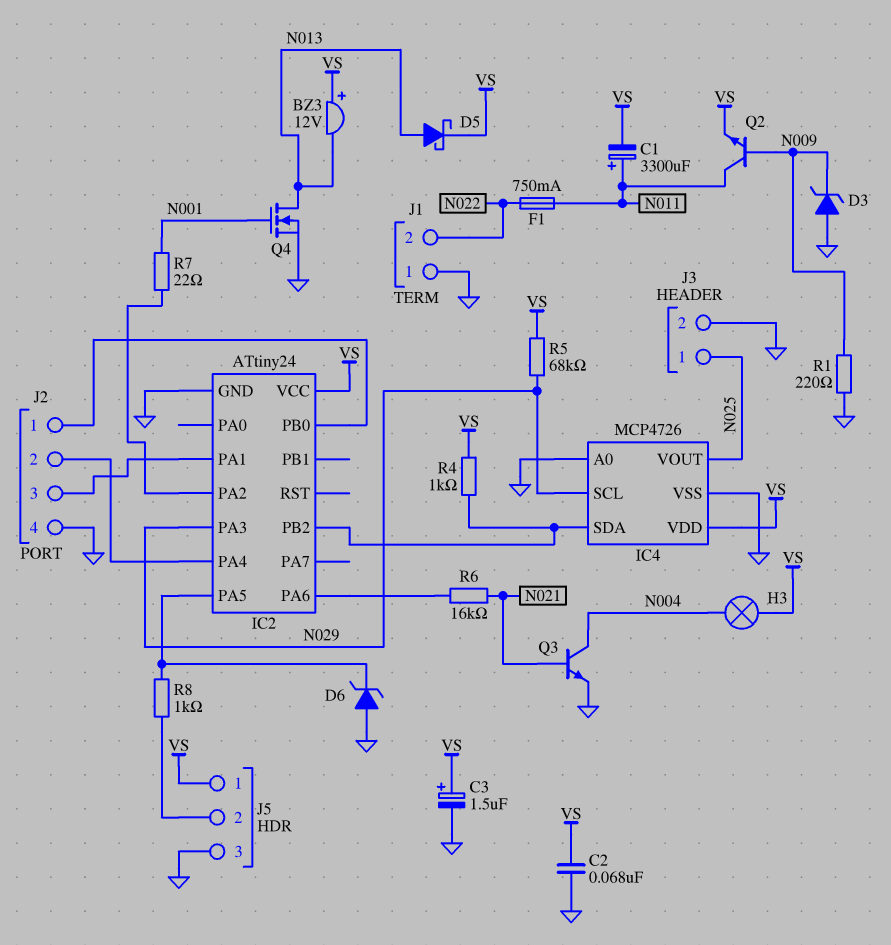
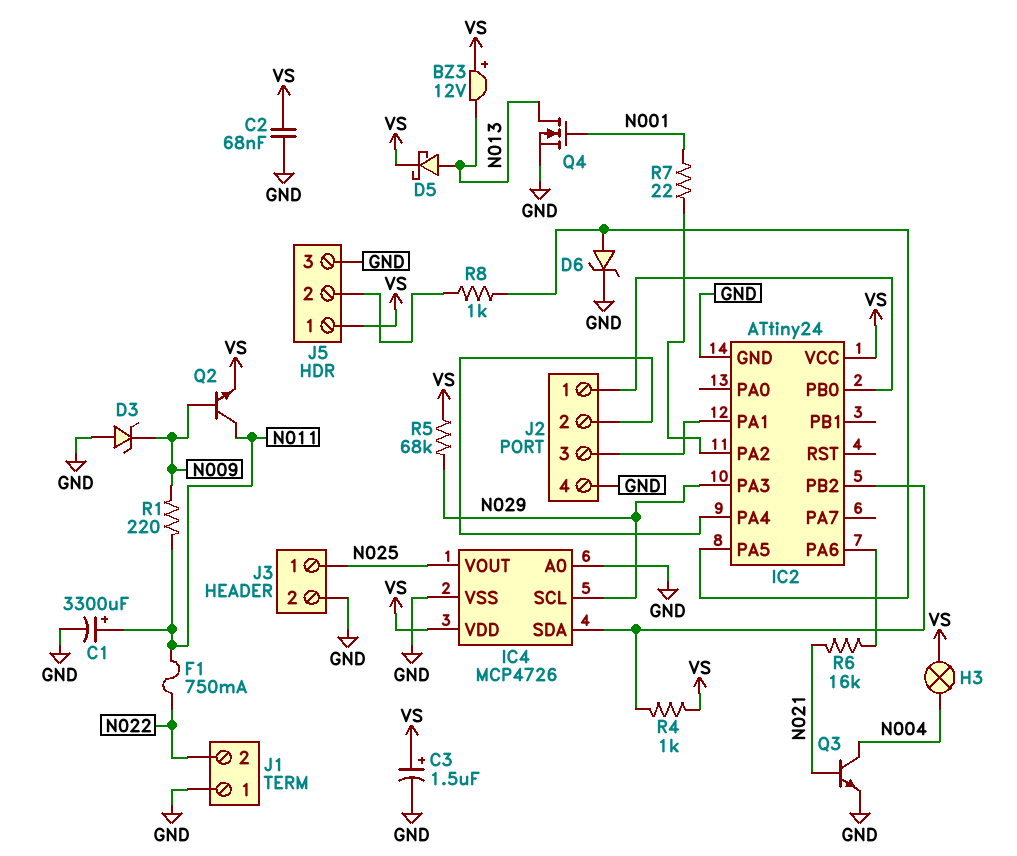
C1: 3300uF (plus N011, minus VS) -> 3300uF (plus N011, minus GND)
D6: zener (A GND, K IC2/PA5) -> zener (A IC2/PA5, K GND)
R1: 220 (GND, N009) -> 220 (N009, N011)

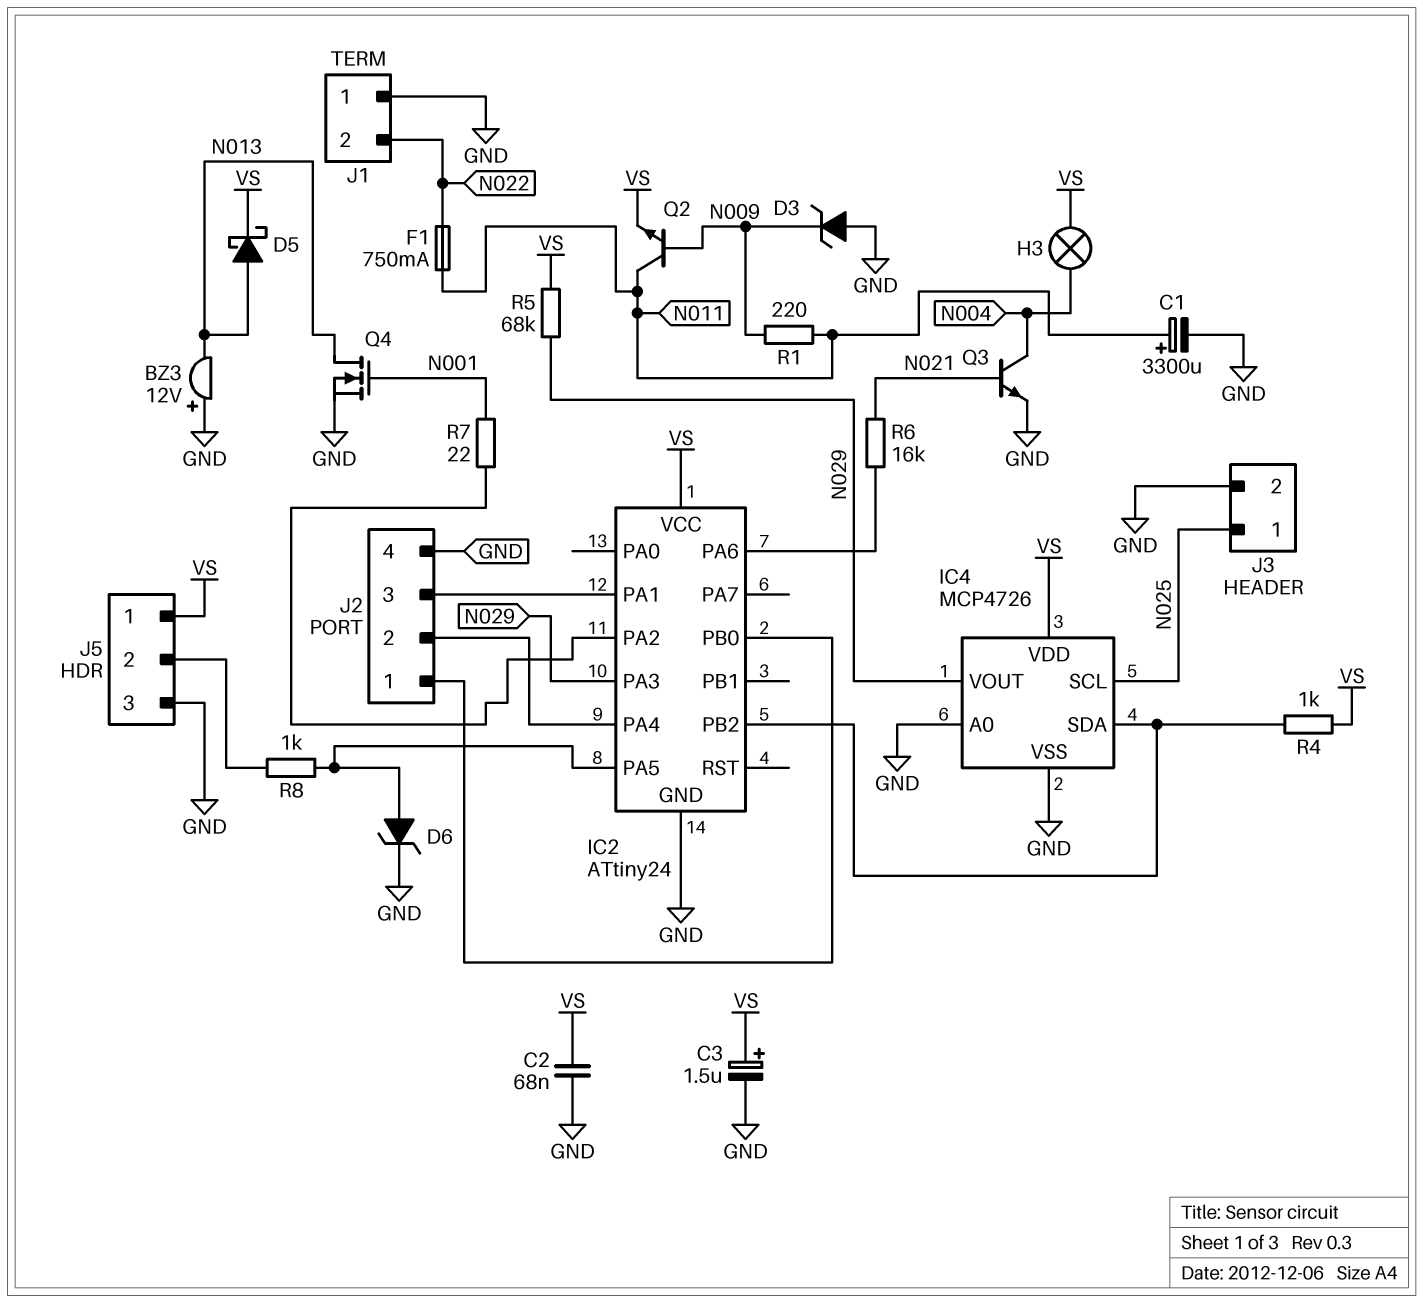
BZ3: buzzer 12V (plus VS, minus N013) -> buzzer 12V (plus GND, minus N013)
IC4 pin SCL: N029 -> N025
IC4 pin VOUT: N025 -> N029

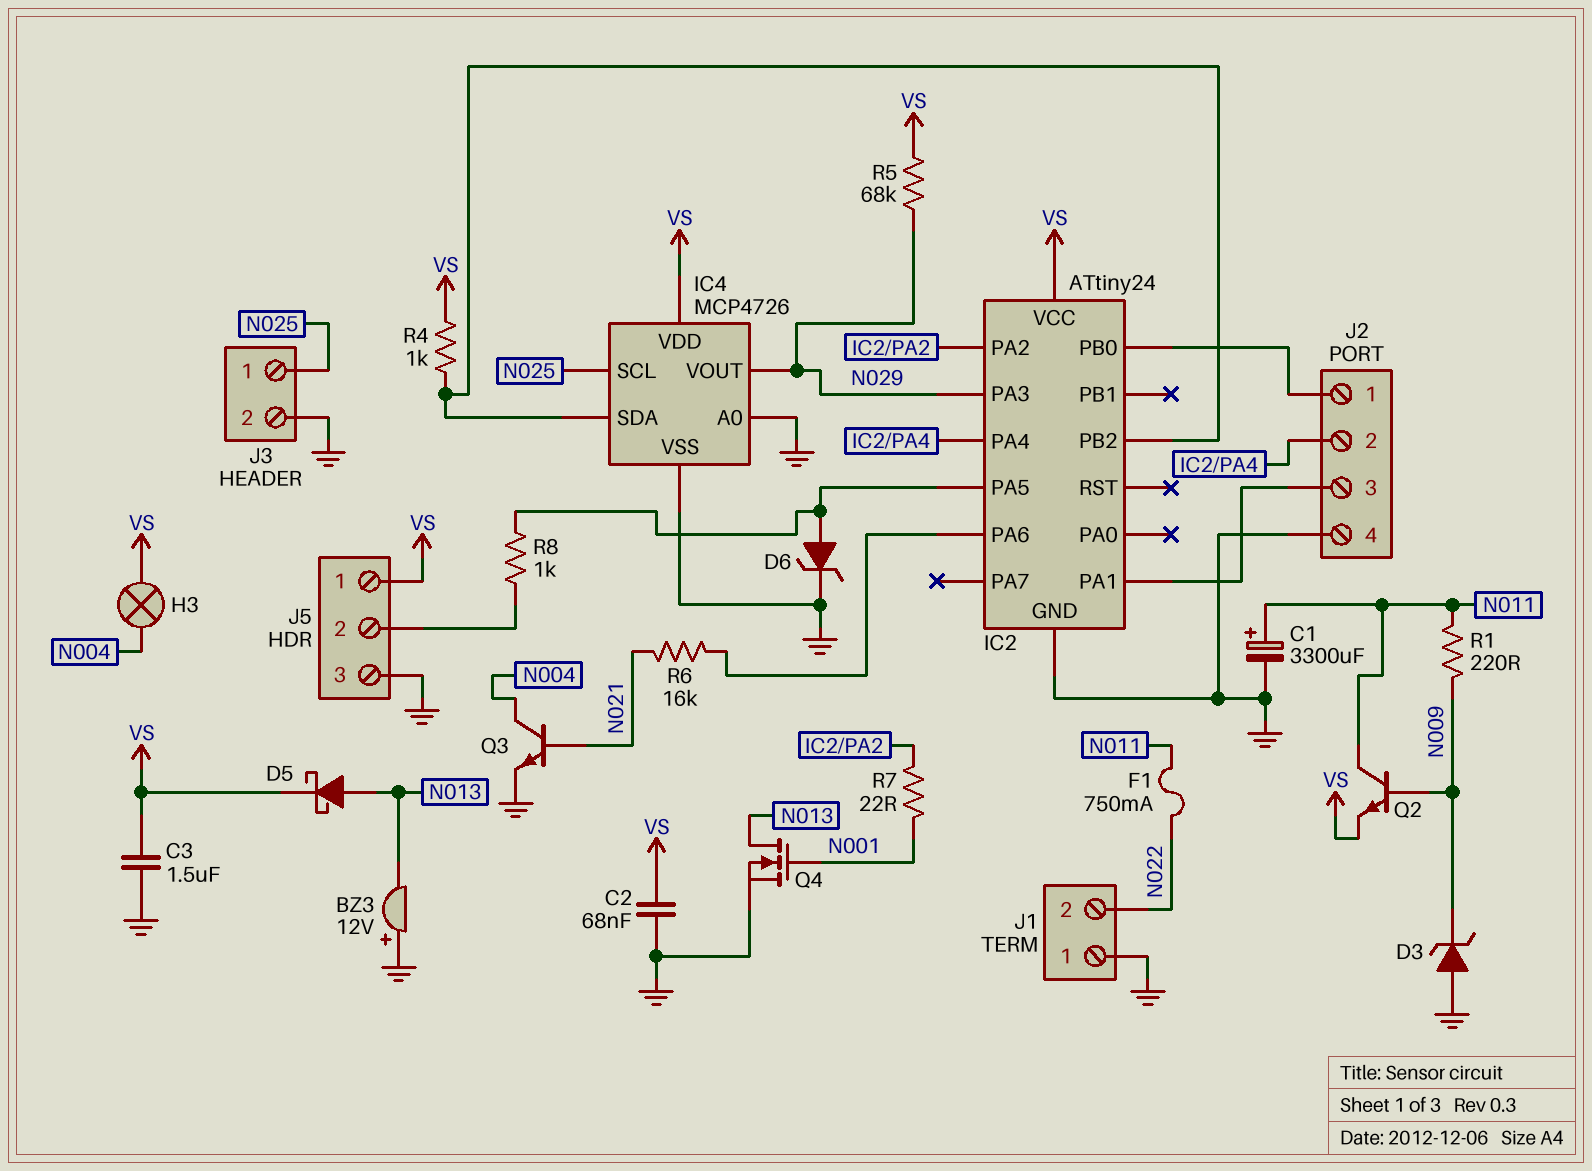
C3: 1.5uF (plus VS, minus GND) -> 1.5uF (GND, VS)

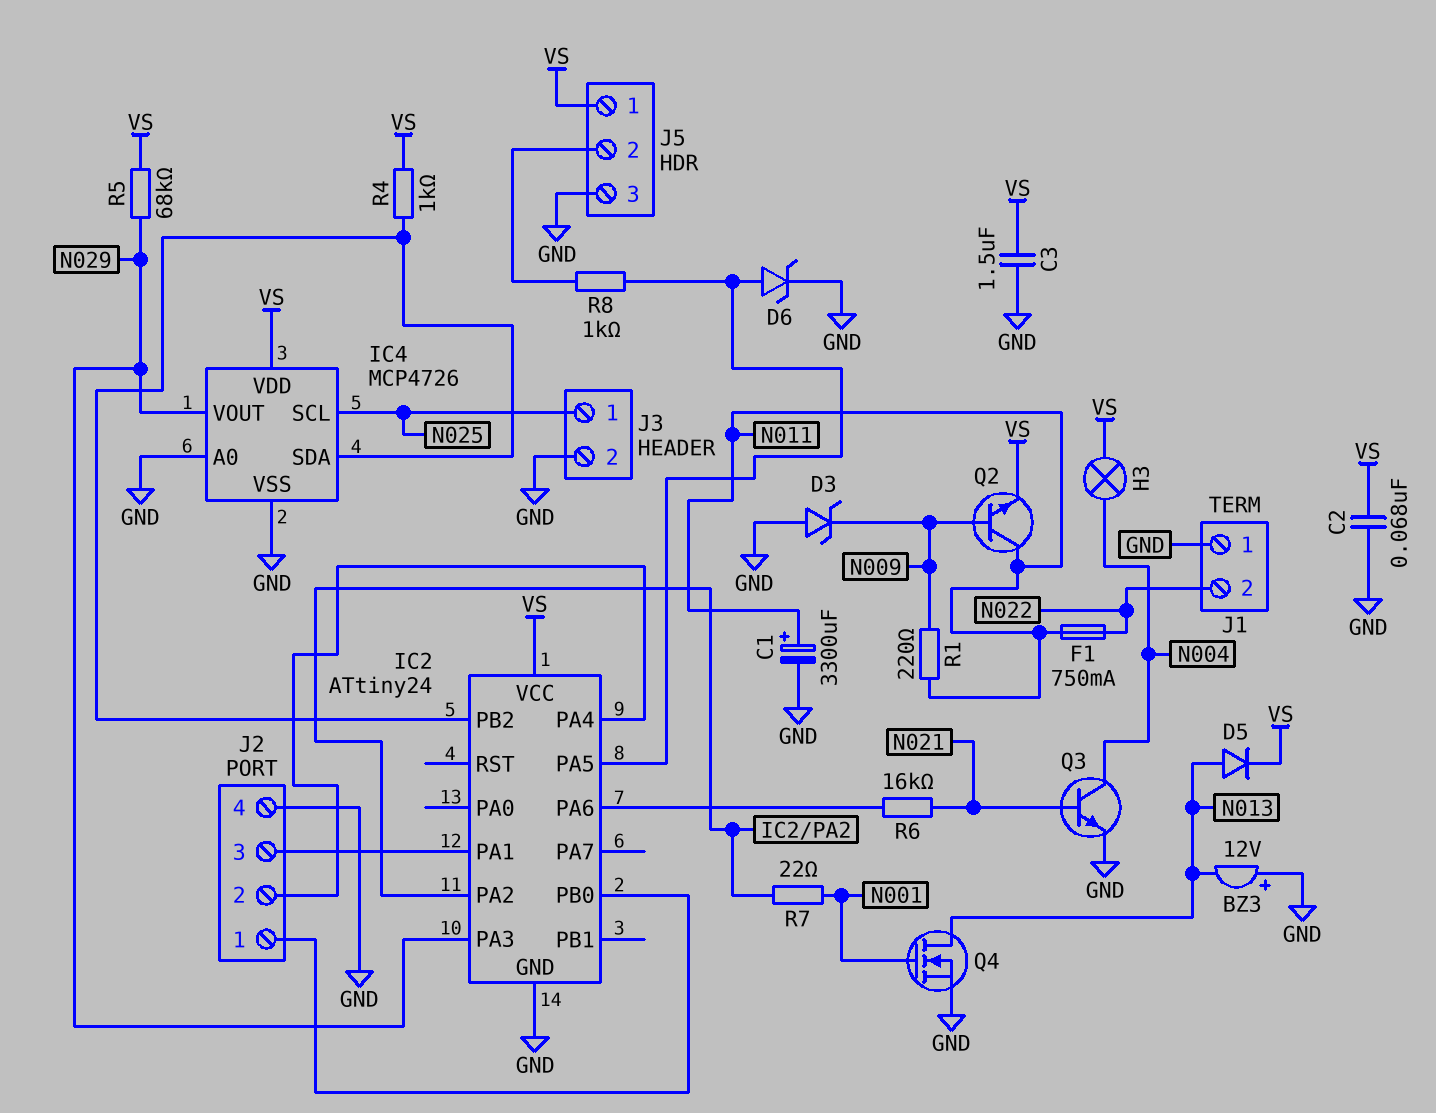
D5: schottky (A N013, K VS) -> diode (A N013, K VS)

